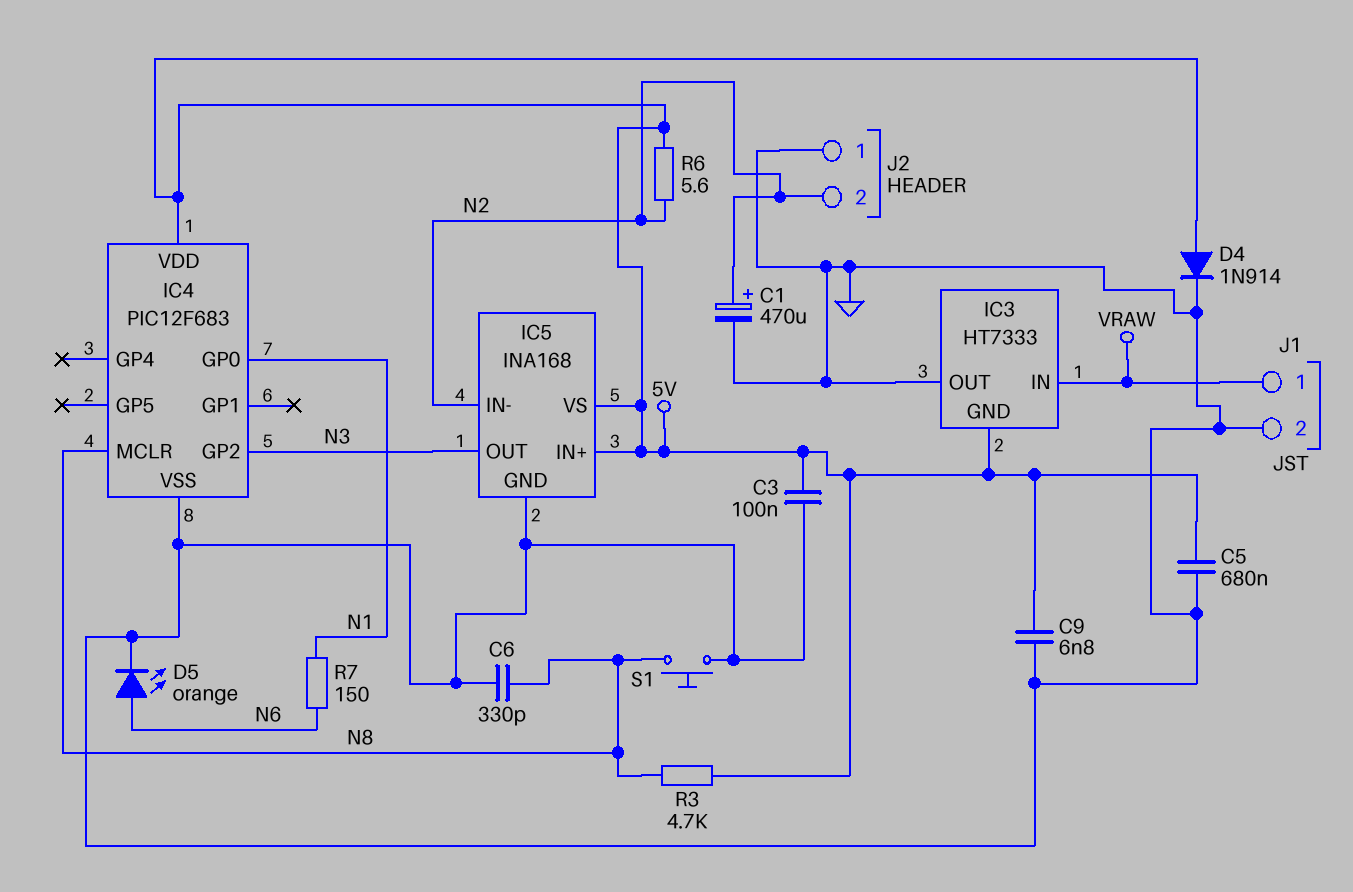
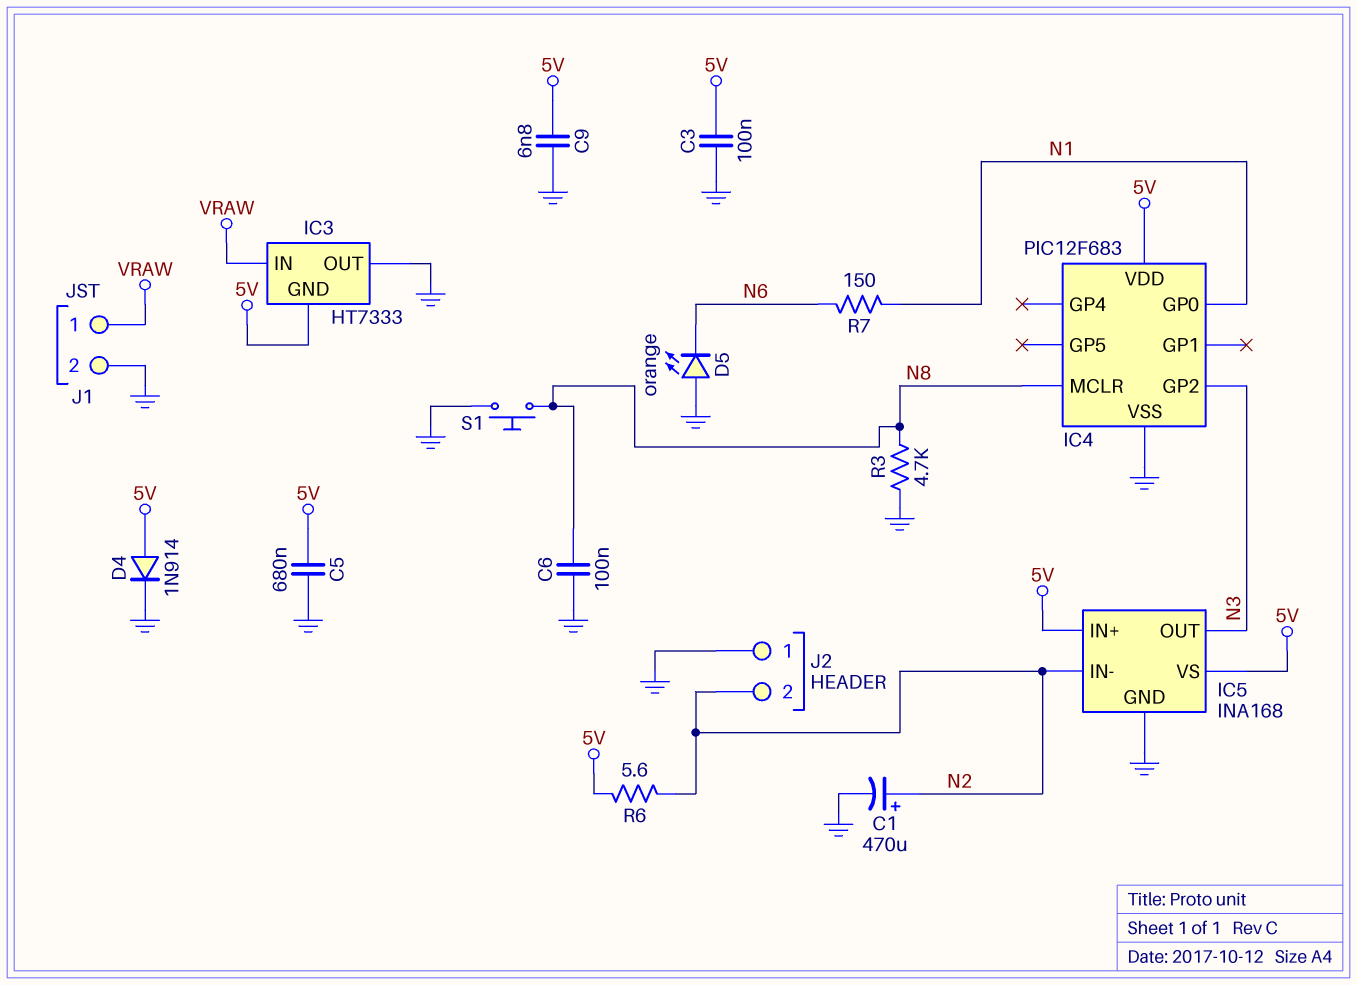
C6: 330pF (GND, N8) -> 100nF (GND, N8)
D5: LED orange (A N6, K GND) -> LED orange (A GND, K N6)
R3: 4.7k (5V, N8) -> 4.7k (GND, N8)

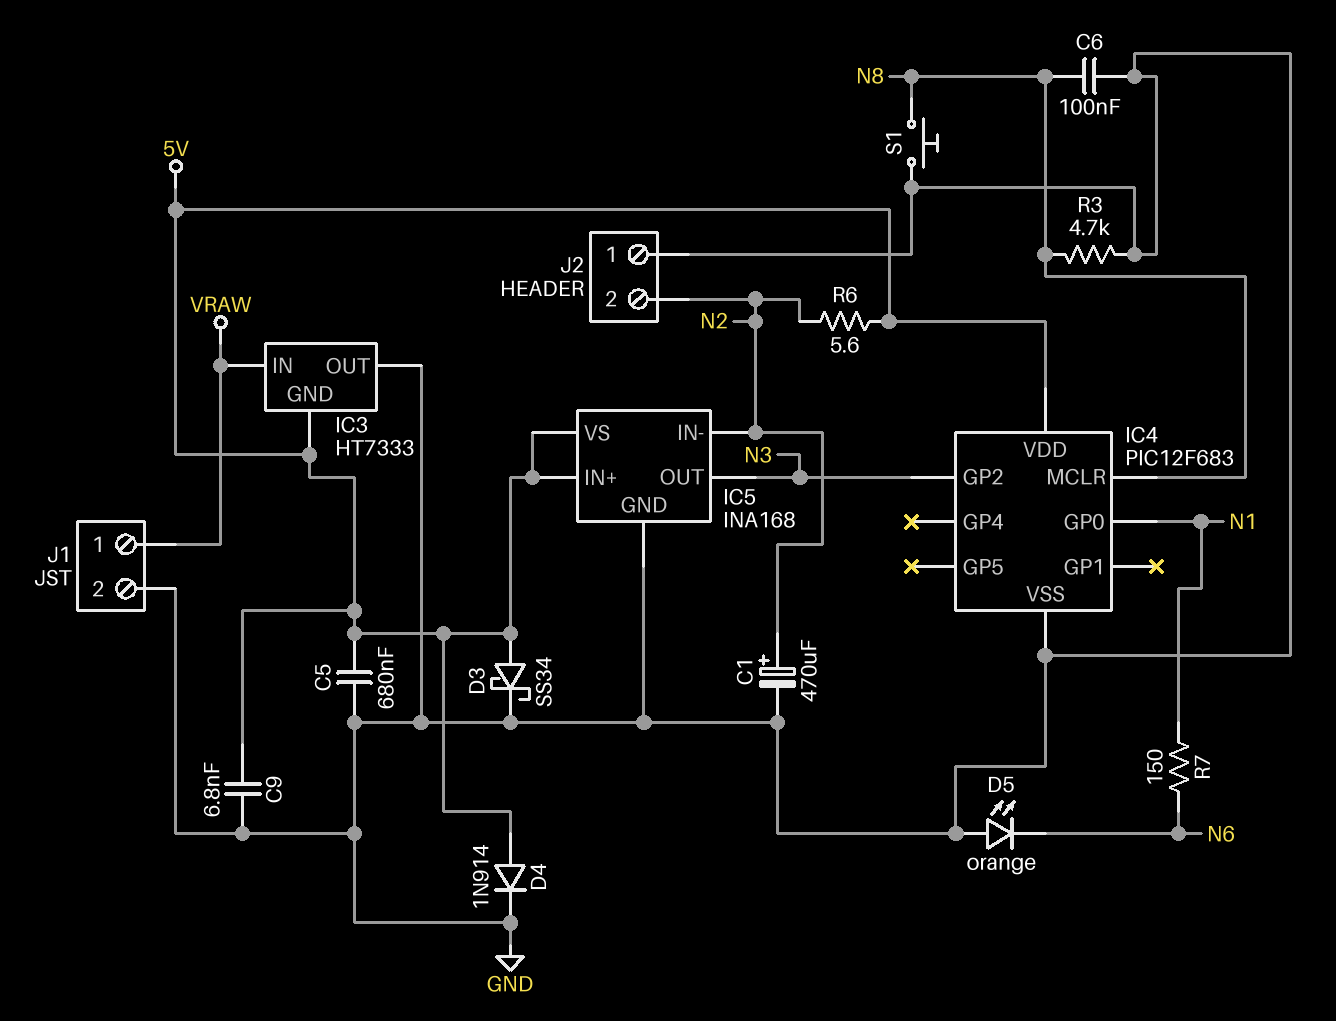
C3: 100nF (5V, GND) -> none
D3: none -> schottky SS34 (A 5V, K GND)

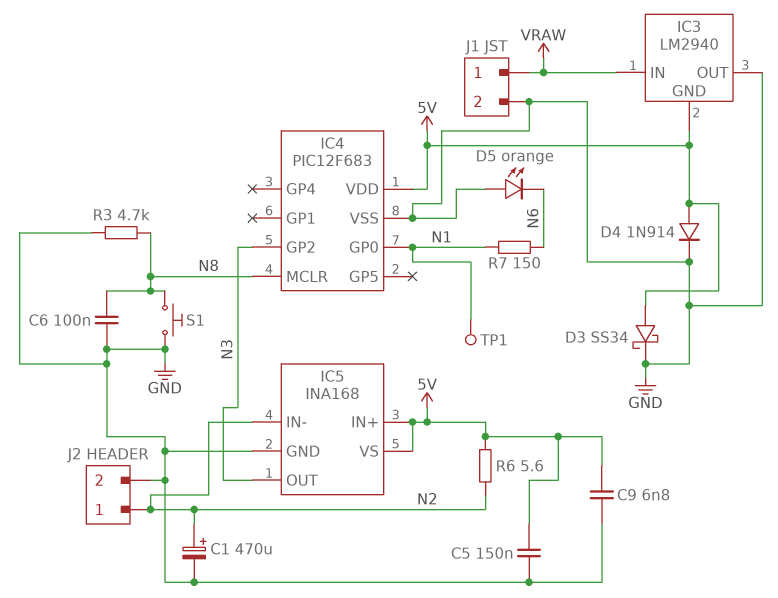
C5: 680nF (5V, GND) -> 150nF (5V, GND)
IC3: HT7333 -> LM2940
J2 pin 1: GND -> N2
J2 pin 2: N2 -> GND
TP1: none -> test point (N1)

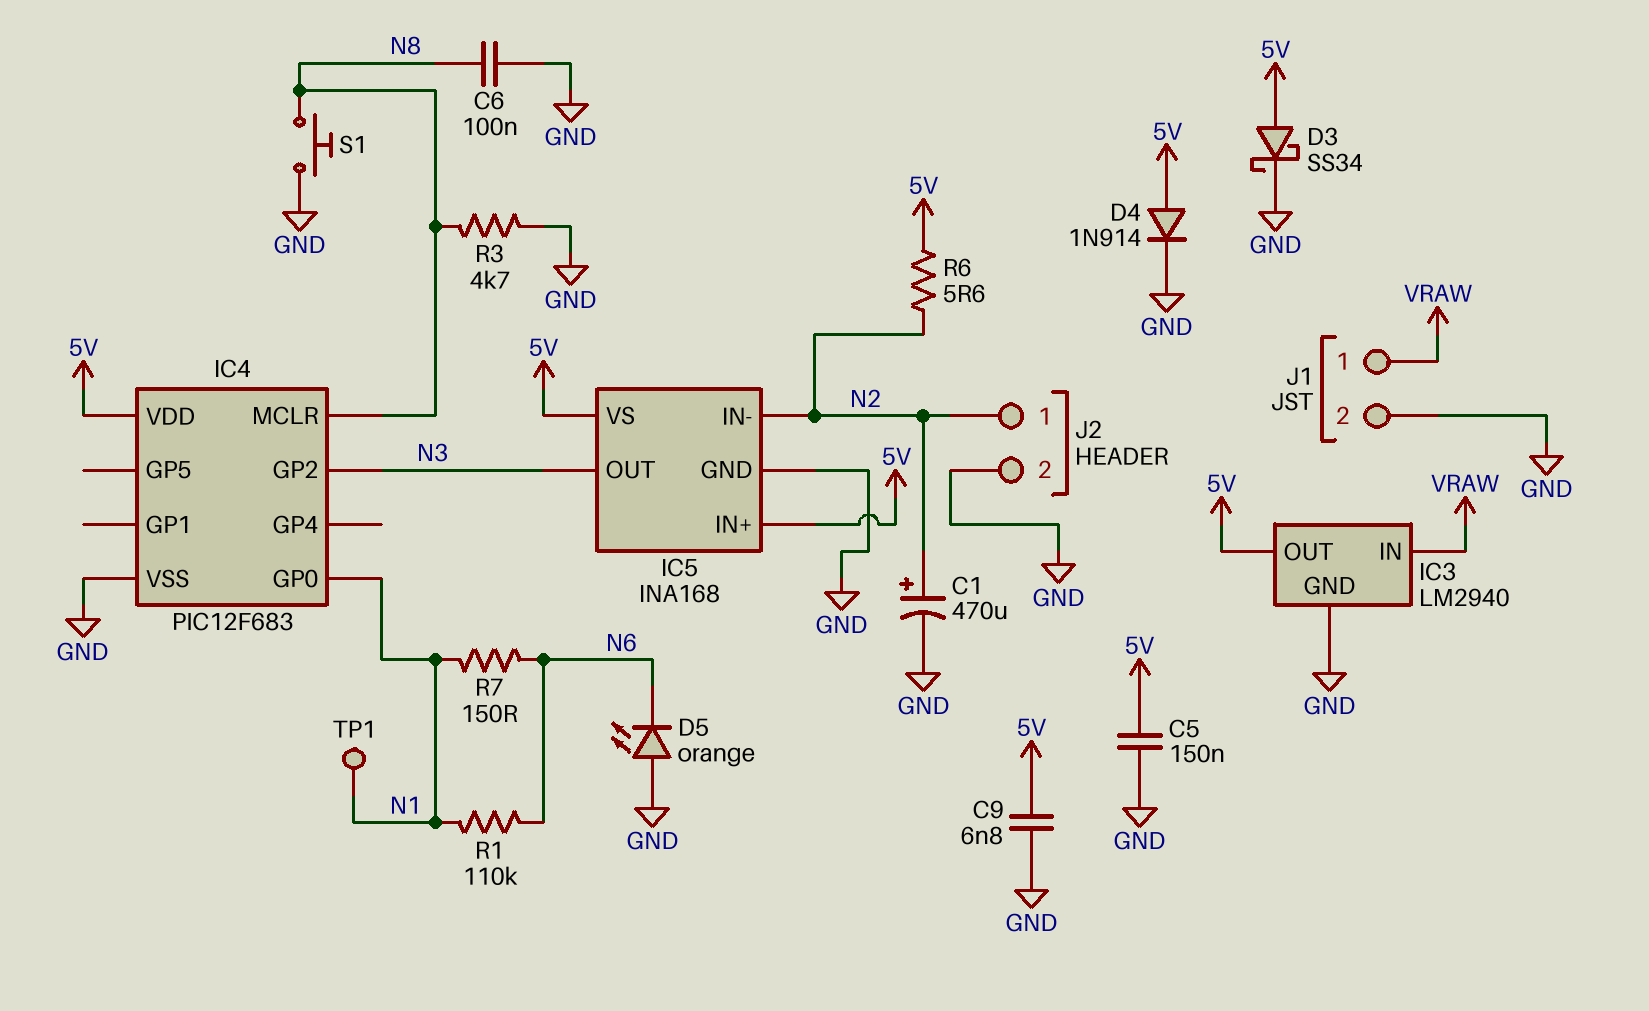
IC3 pin GND: 5V -> GND
IC3 pin OUT: GND -> 5V
R1: none -> 110k (N1, N6)

